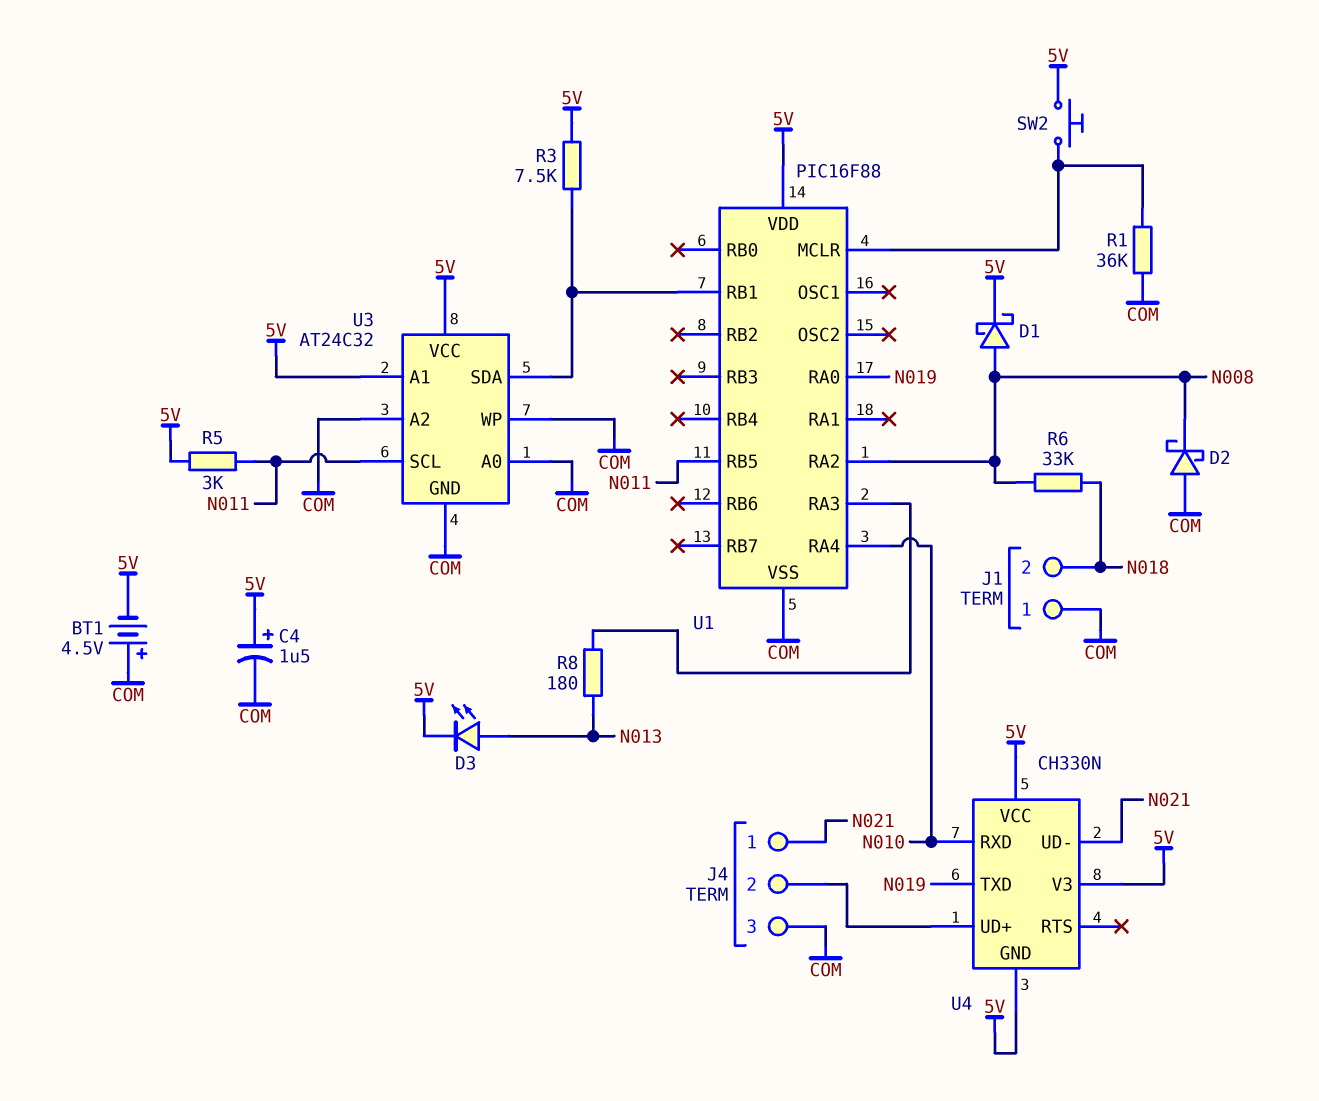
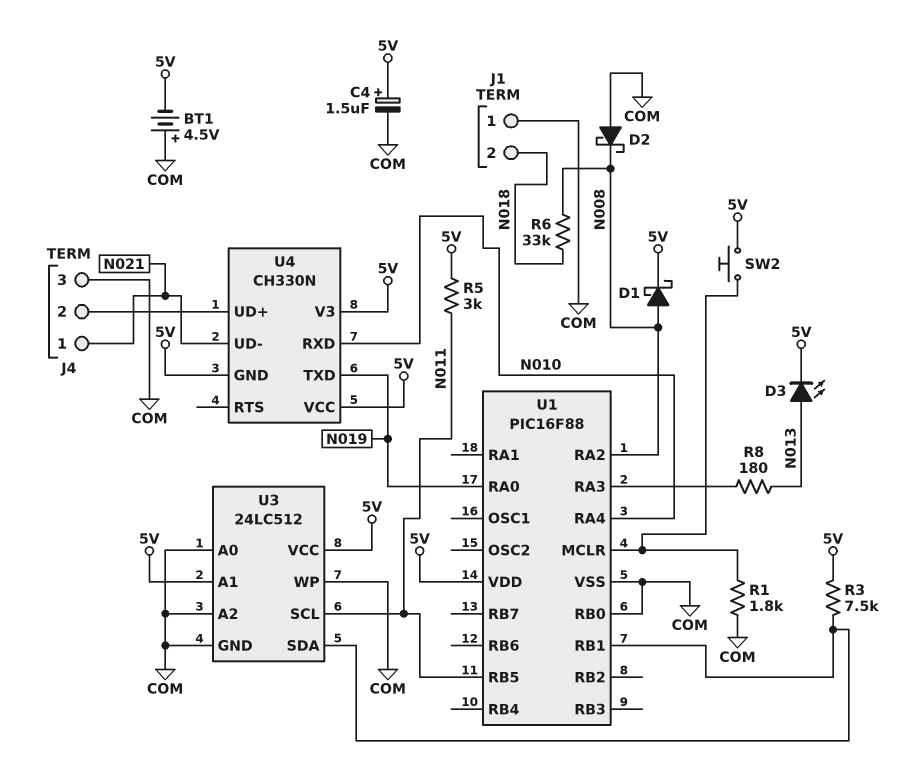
R1: 36k (COM, U1/MCLR) -> 1.8k (COM, U1/MCLR)
U1 pin RB0: none -> COM
U3: AT24C32 -> 24LC512

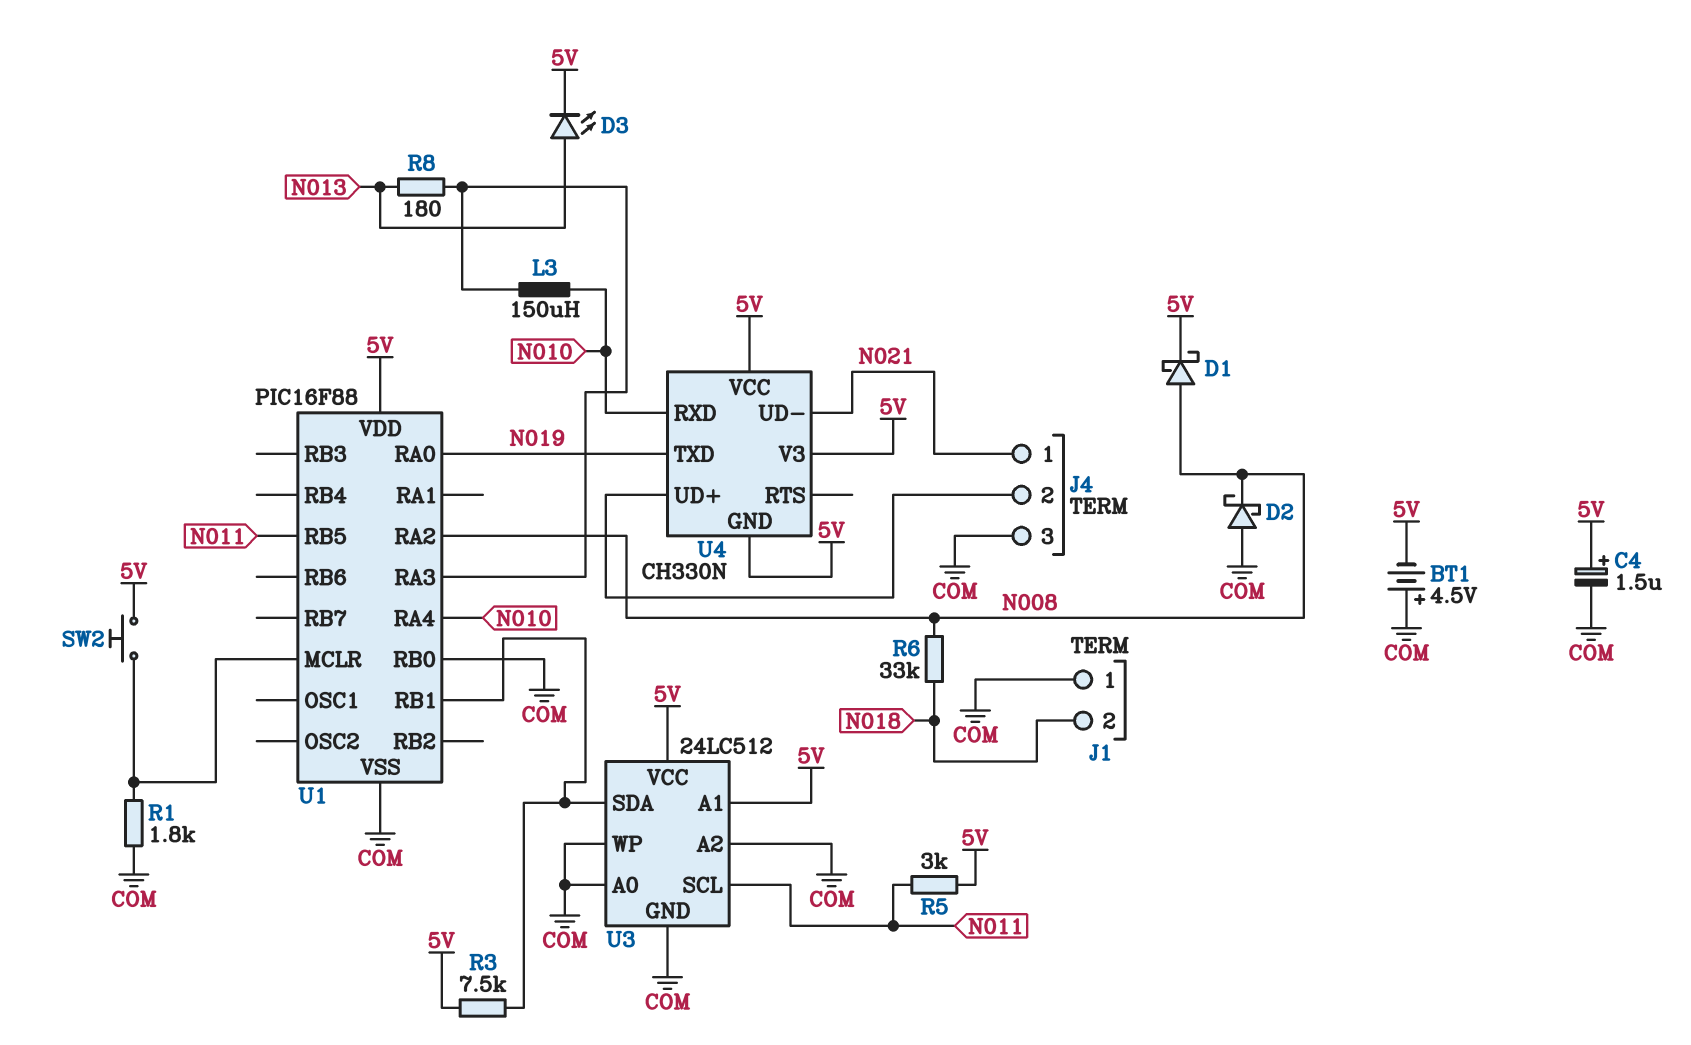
L3: none -> 150uH (N010, U1/RA3)

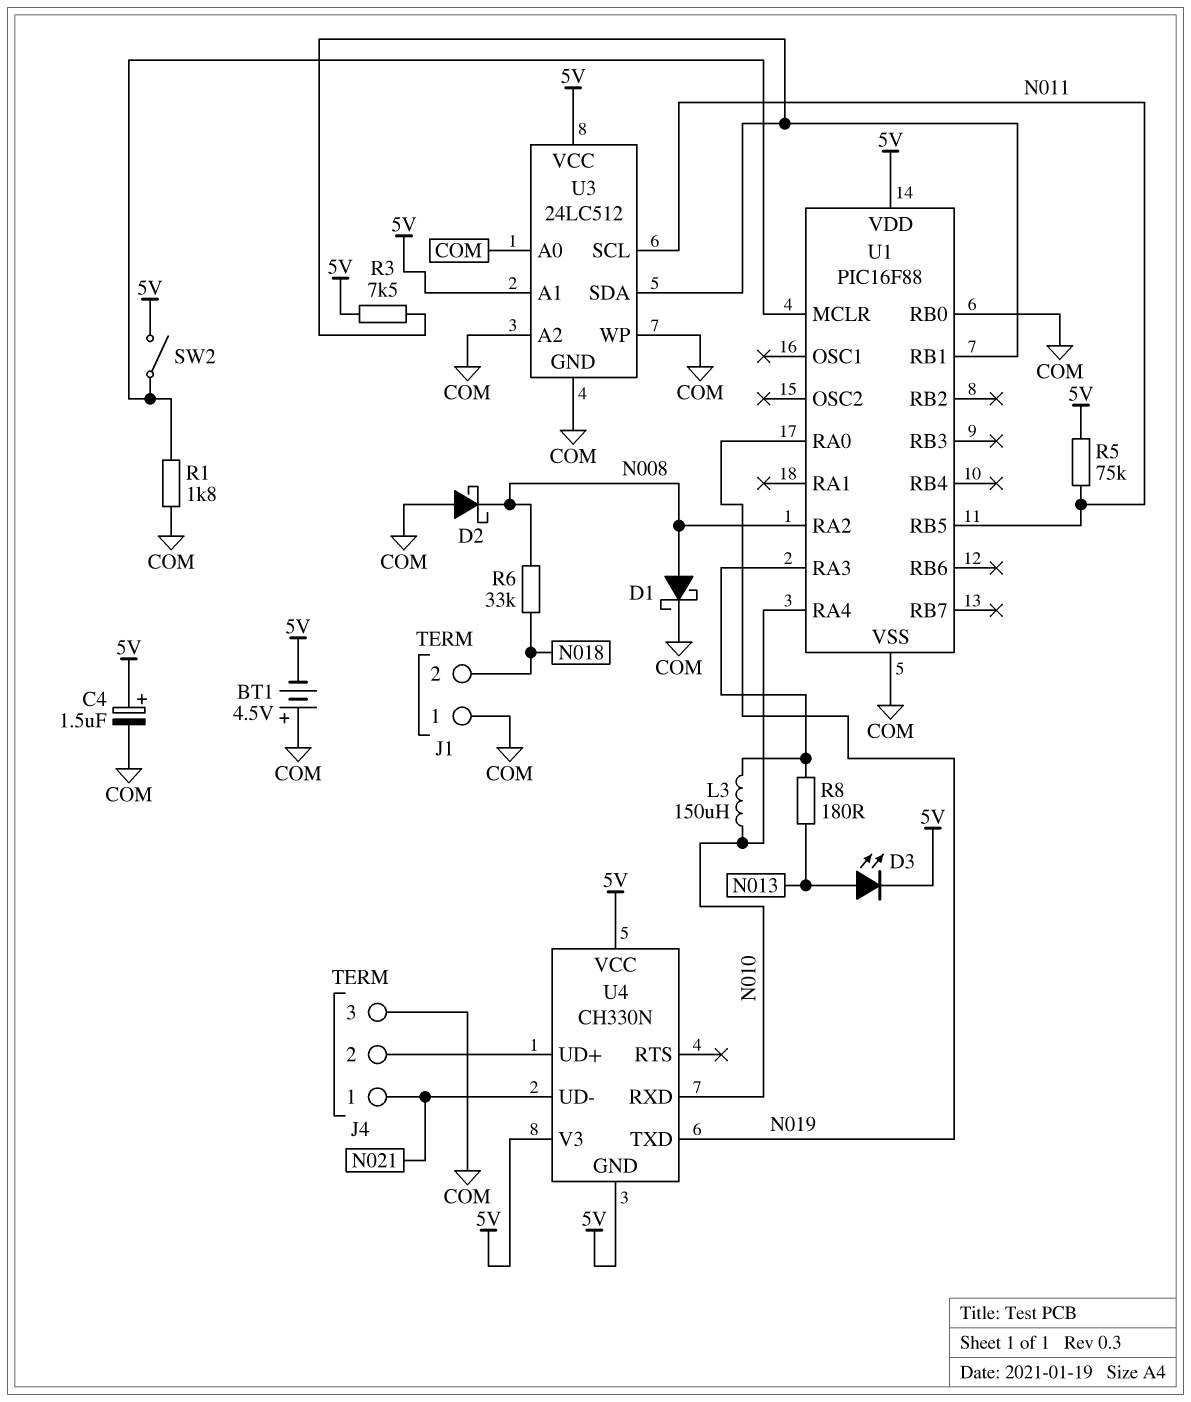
D1: schottky (A N008, K 5V) -> schottky (A N008, K COM)
R5: 3k (5V, N011) -> 75k (5V, N011)
SW2: button (5V, U1/MCLR) -> switch (5V, U1/MCLR)

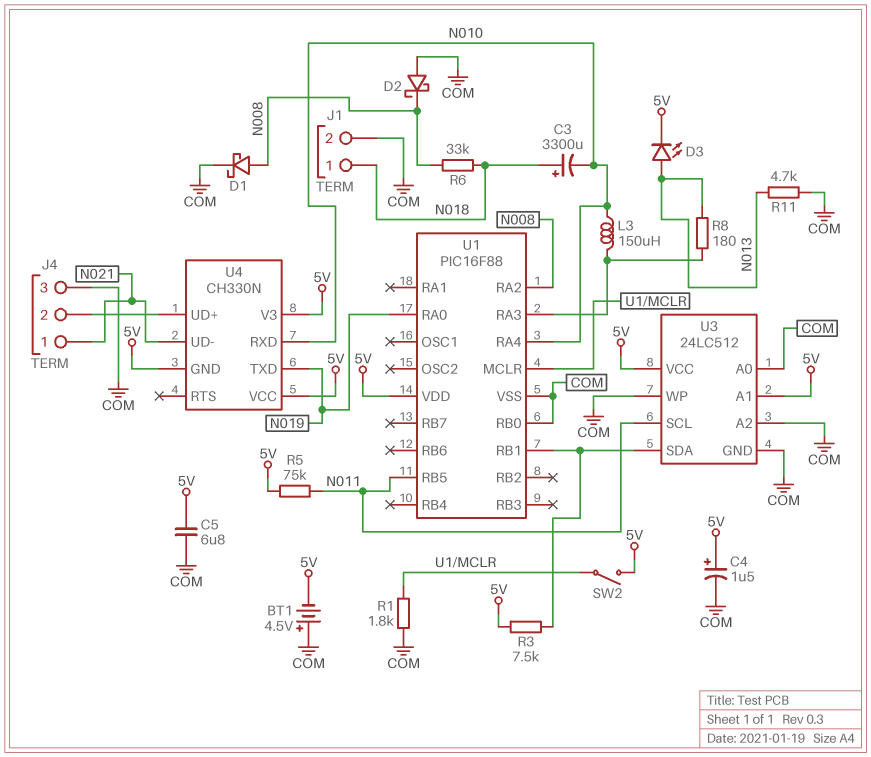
C3: none -> 3300uF (plus N018, minus N010)
C5: none -> 6.8uF (5V, COM)
J1 pin 1: COM -> N018
J1 pin 2: N018 -> COM
R11: none -> 4.7k (COM, N013)

